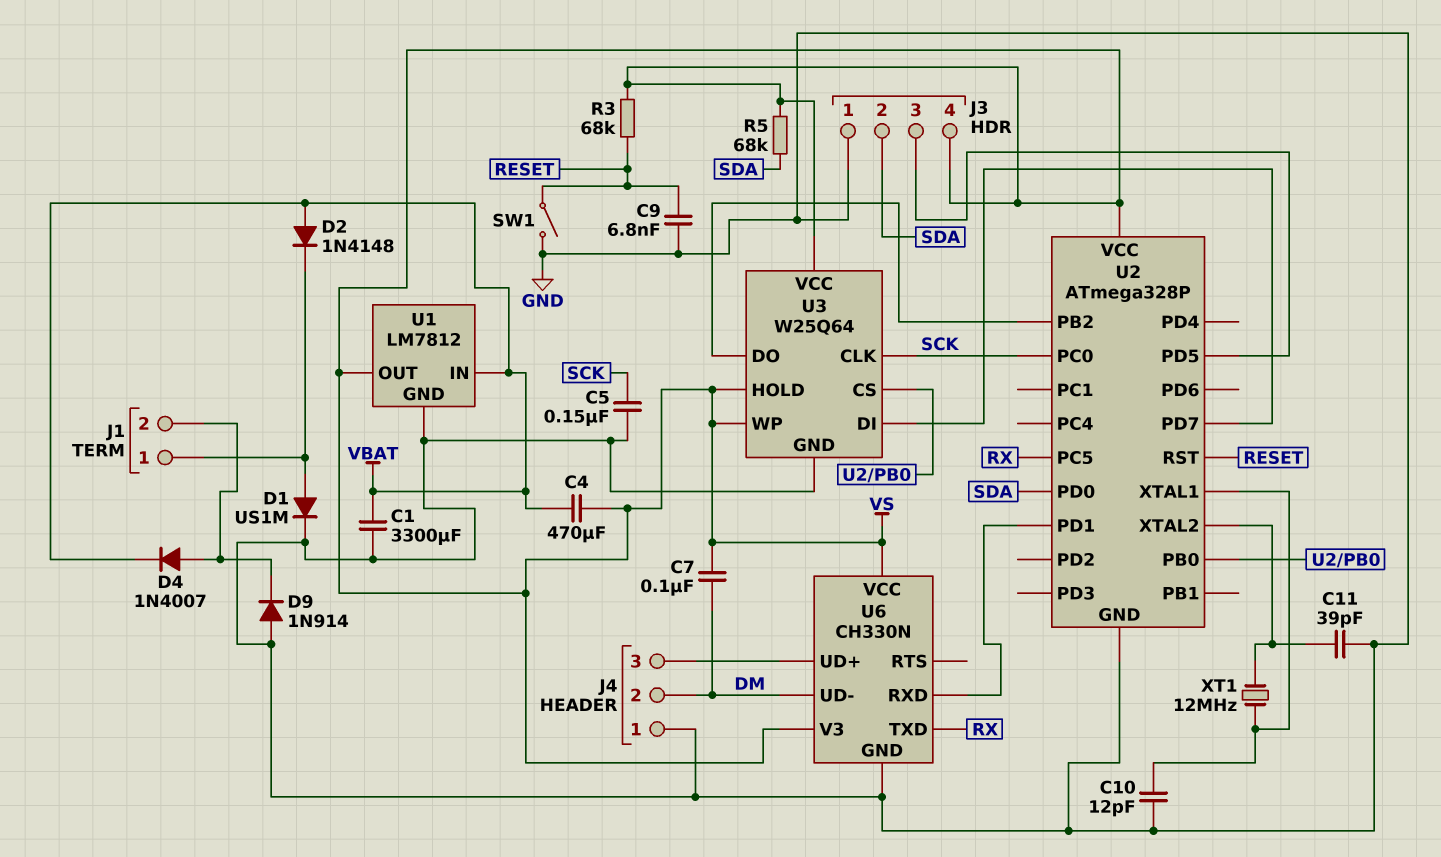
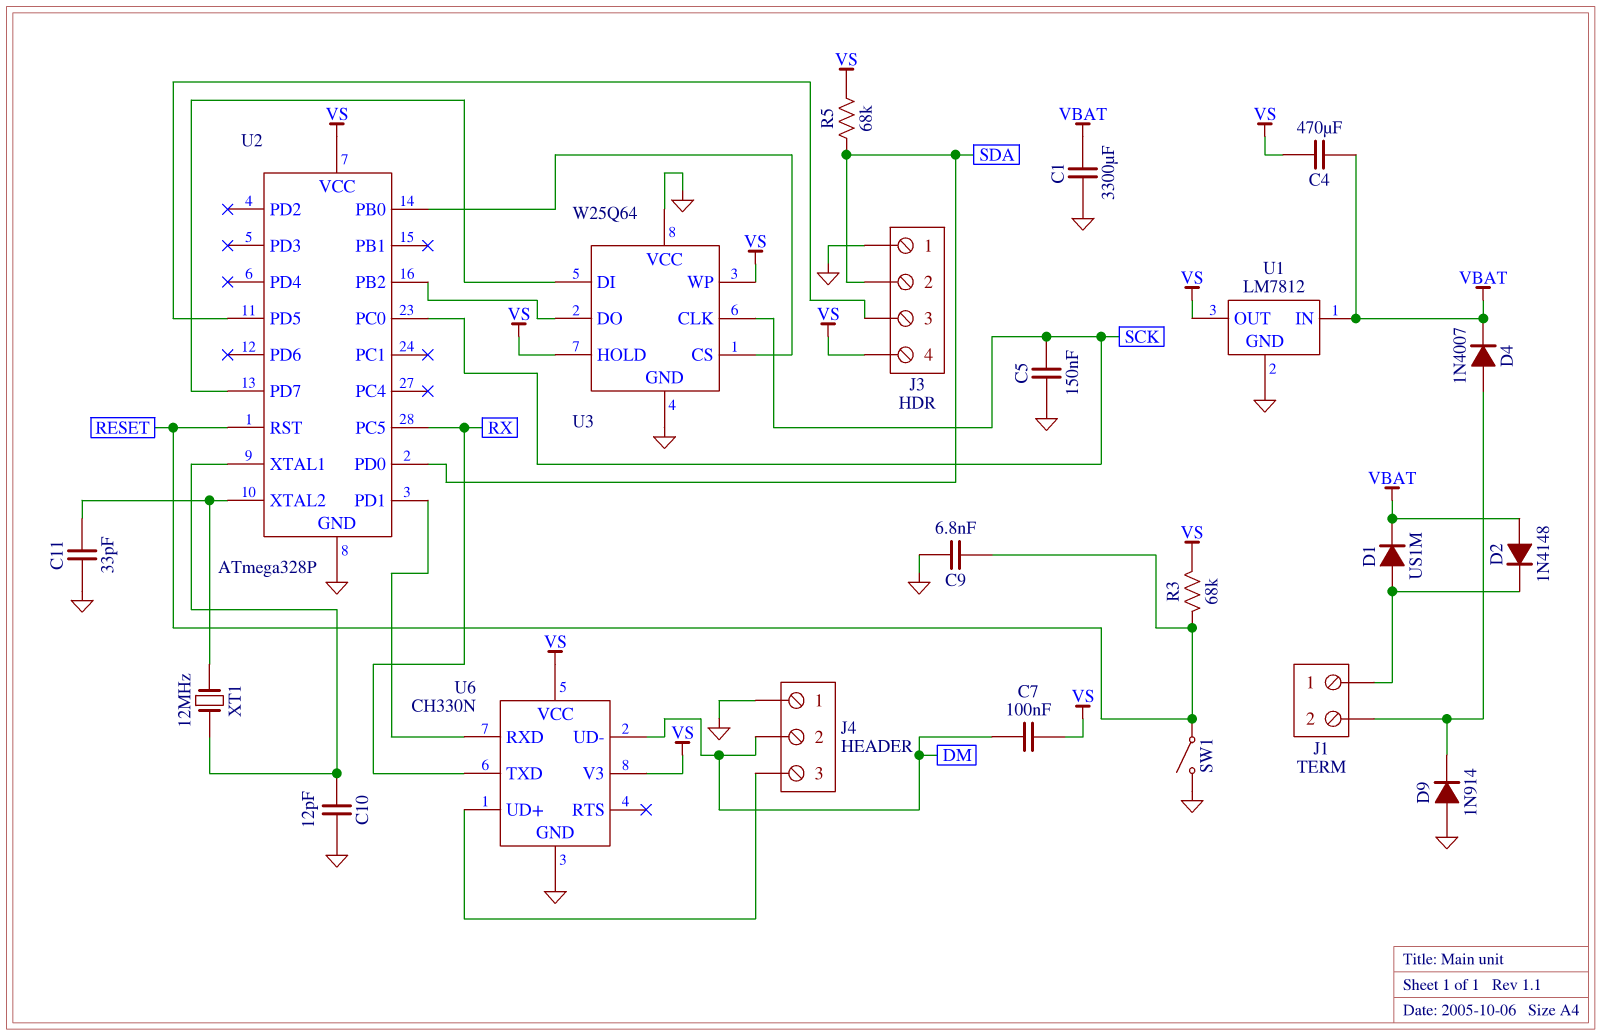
C11: 39pF (GND, U2/XTAL2) -> 33pF (GND, U2/XTAL2)
D1: diode US1M (A J1/1, K GND) -> diode US1M (A J1/1, K VBAT)
U3 pin VCC: VS -> GND

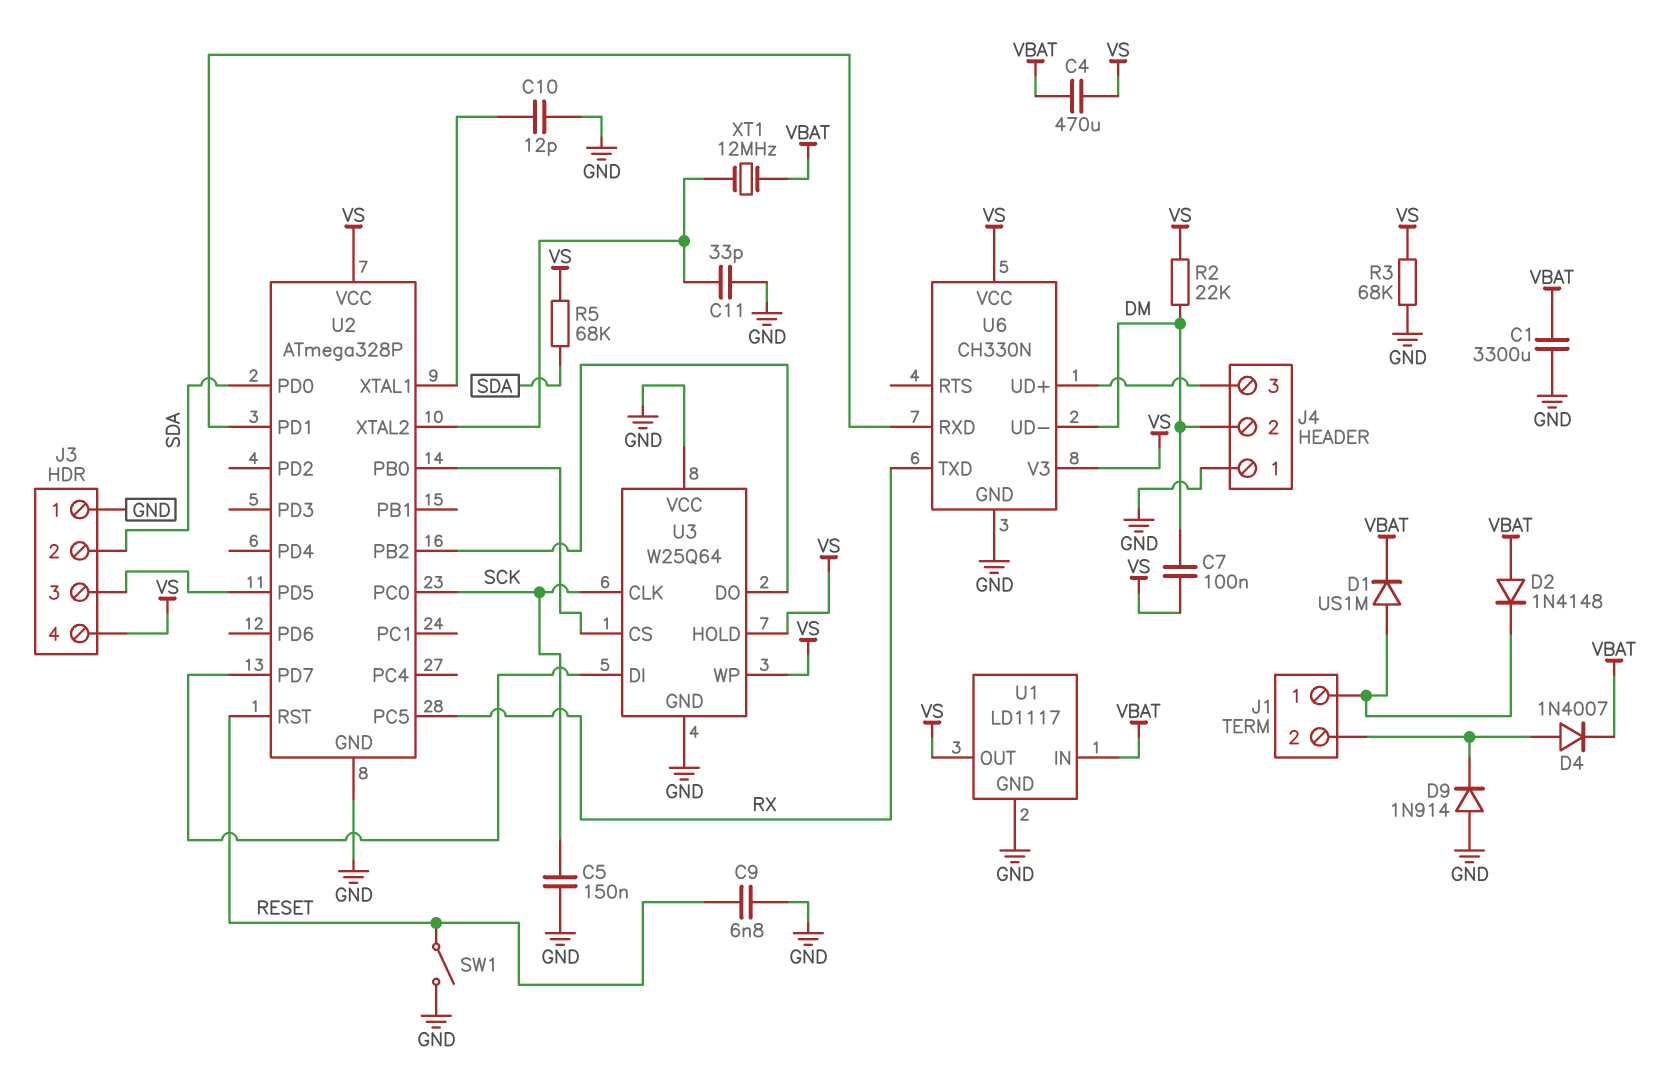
R2: none -> 22k (DM, VS)
R3: 68k (RESET, VS) -> 68k (GND, VS)
U1: LM7812 -> LD1117
XT1: 12MHz (U2/XTAL1, U2/XTAL2) -> 12MHz (U2/XTAL2, VBAT)

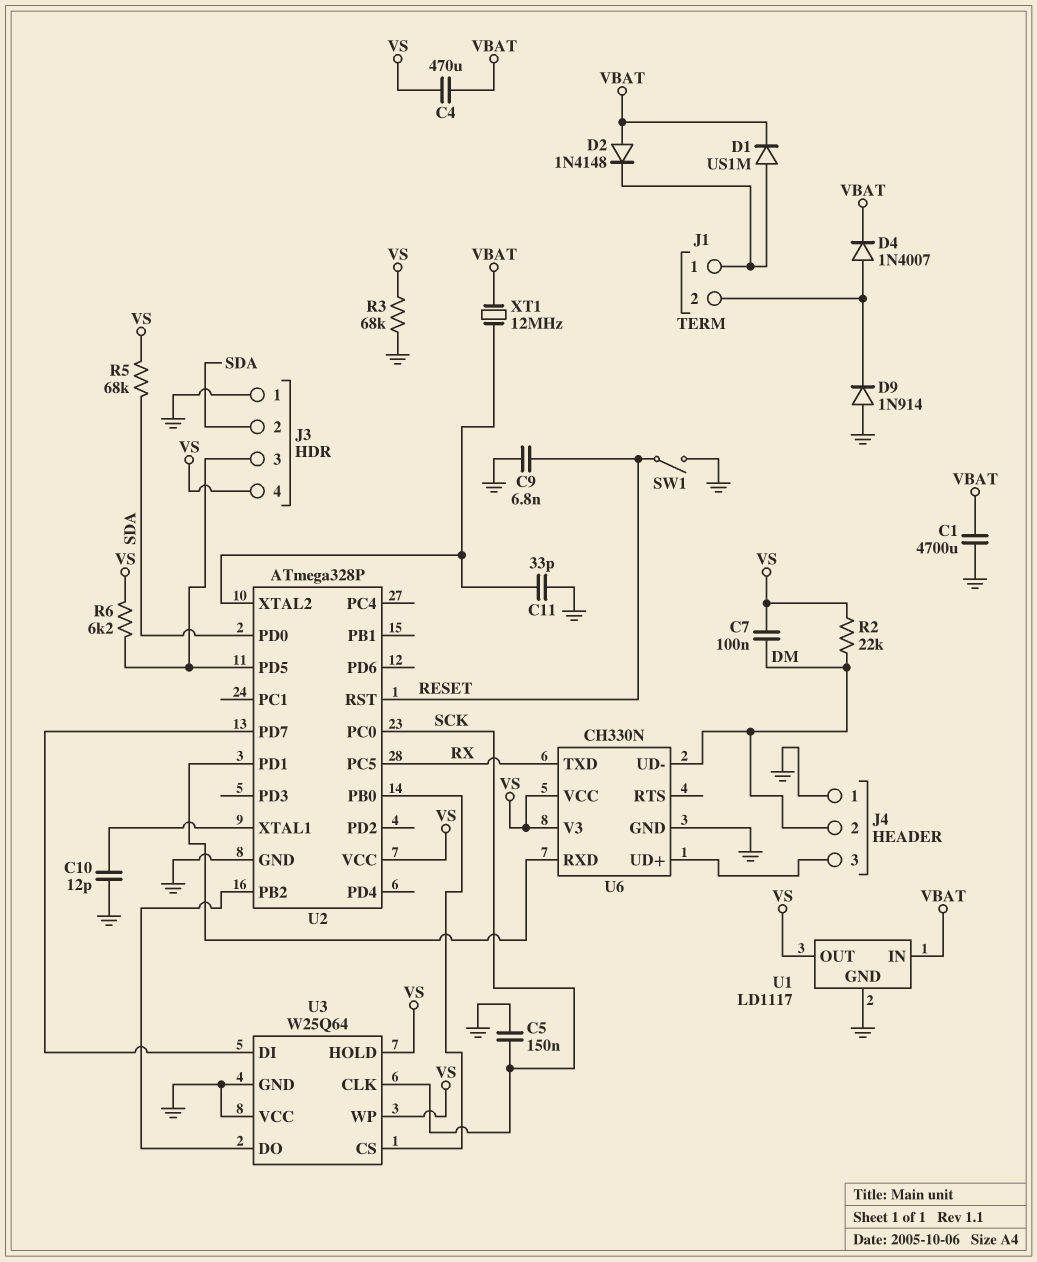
C1: 3300uF (GND, VBAT) -> 4700uF (GND, VBAT)
R6: none -> 6.2k (J3/3, VS)

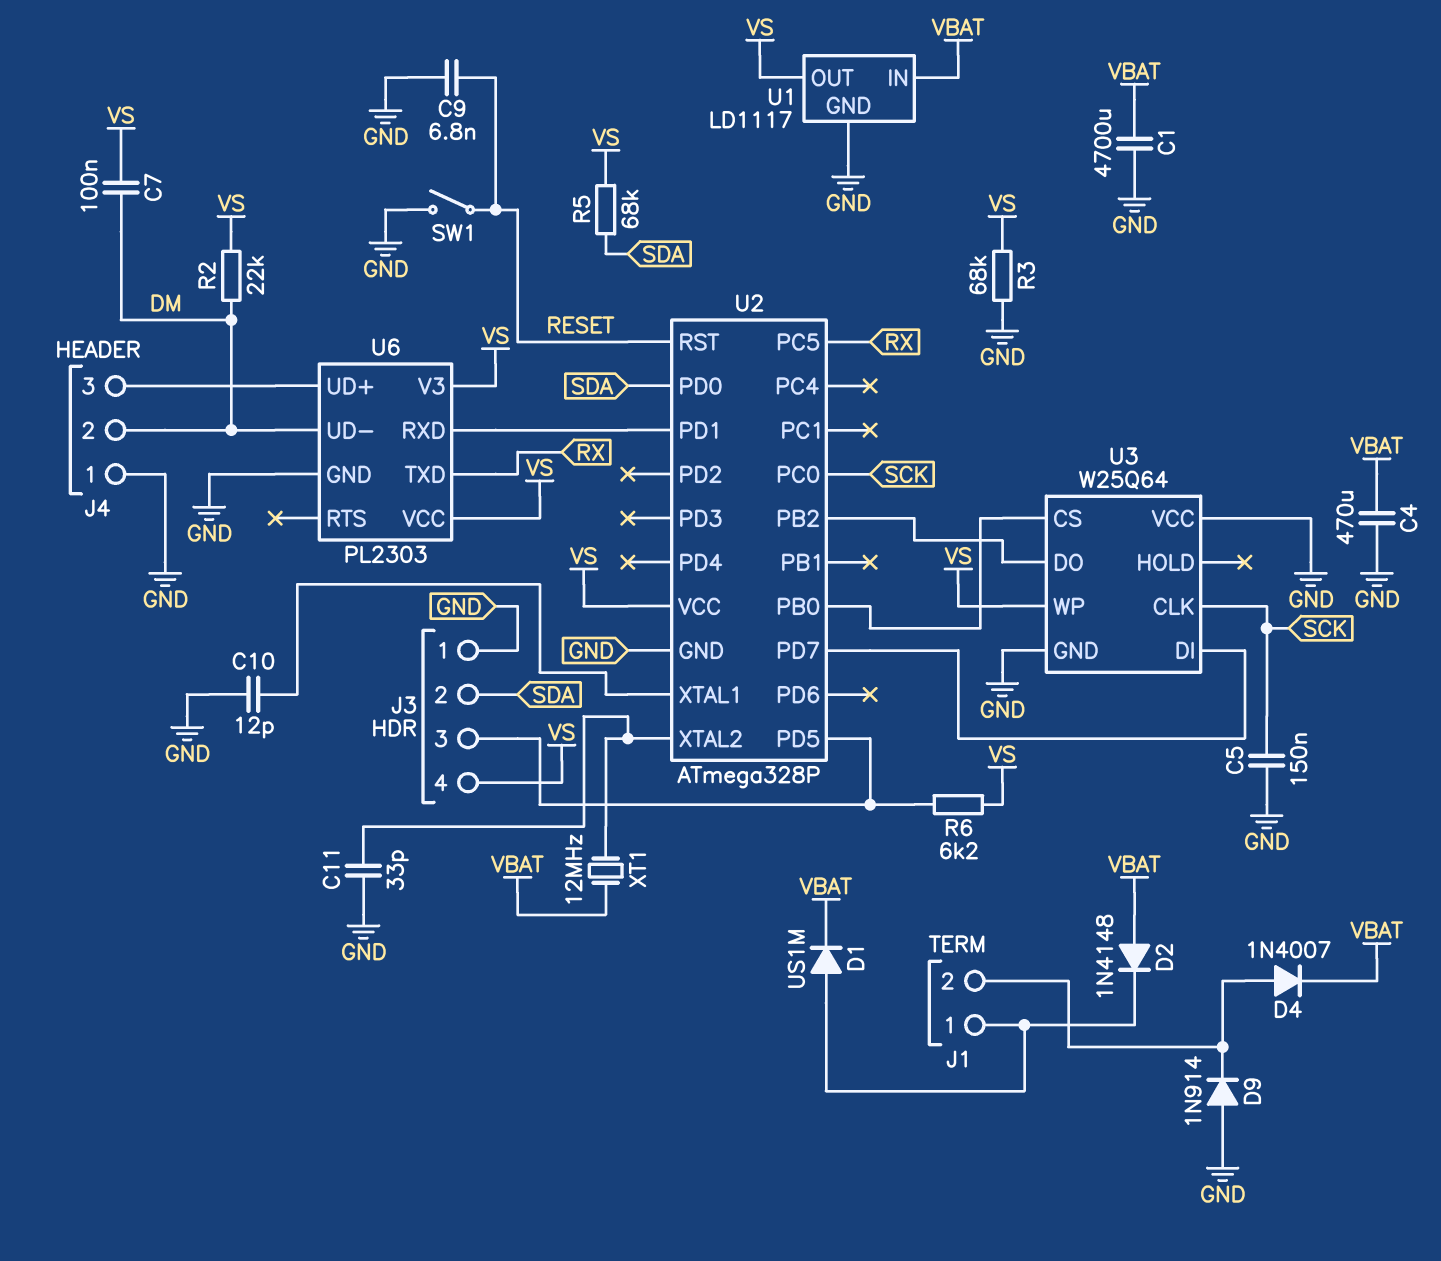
C4: 470uF (VBAT, VS) -> 470uF (GND, VBAT)
U3 pin HOLD: VS -> none
U6: CH330N -> PL2303

